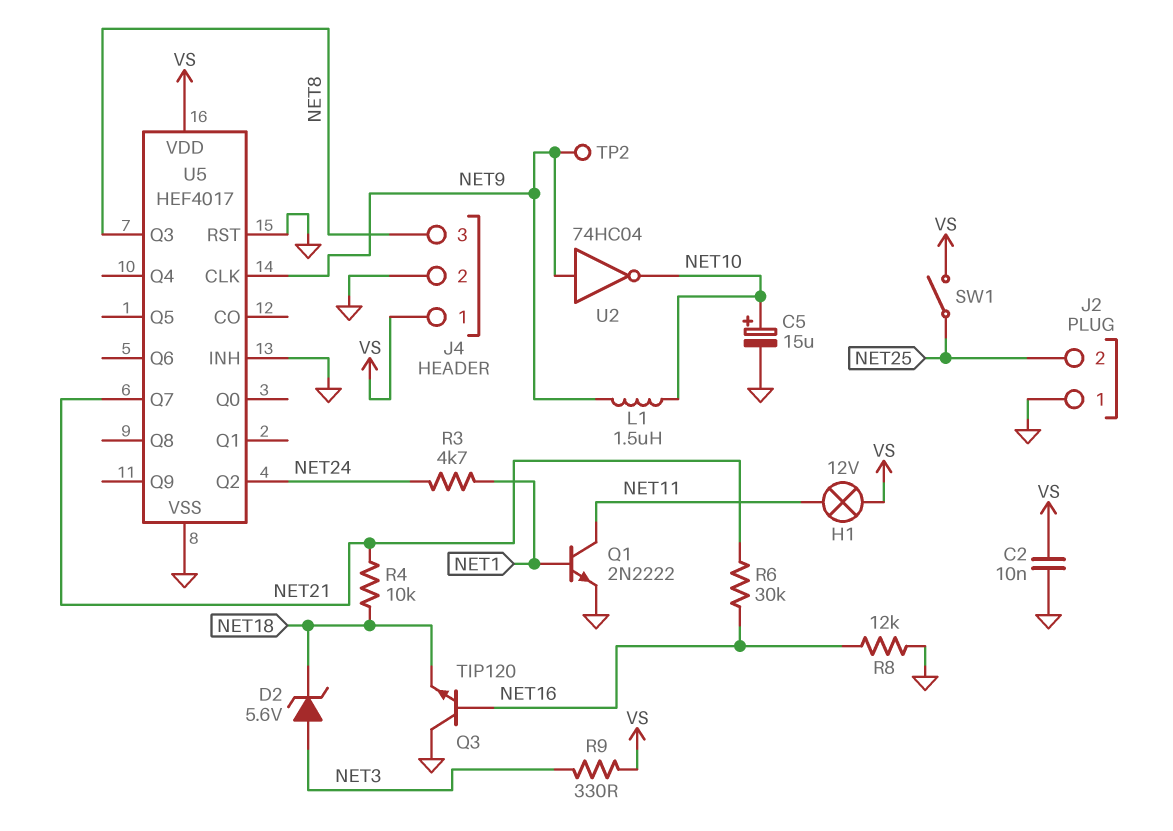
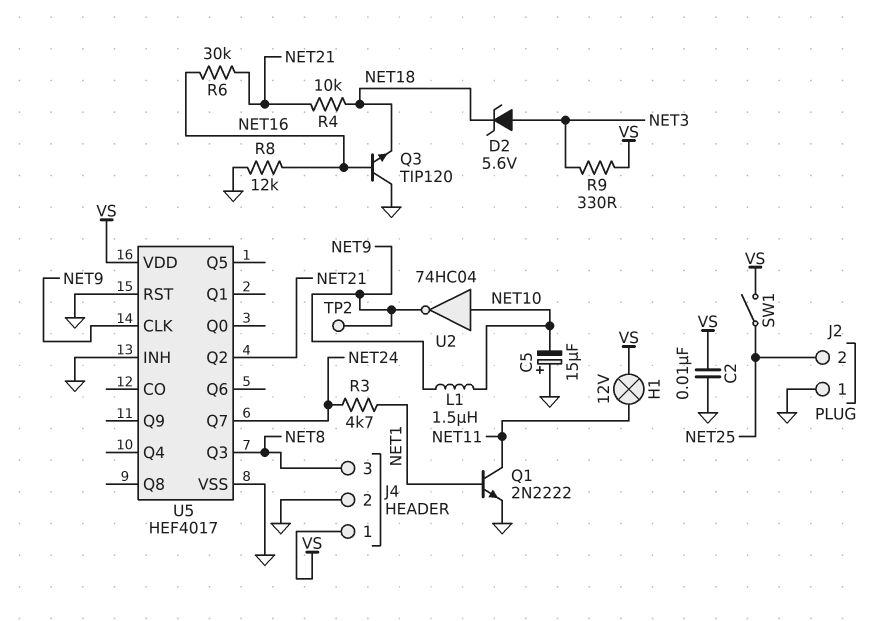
C5: 15uF (plus NET10, minus GND) -> 15uF (plus GND, minus NET10)
U2: NOT 74HC04 (in NET9, out NET10) -> NOT 74HC04 (in NET10, out NET9)
U5 pin Q2: NET24 -> NET21
U5 pin Q7: NET21 -> NET24

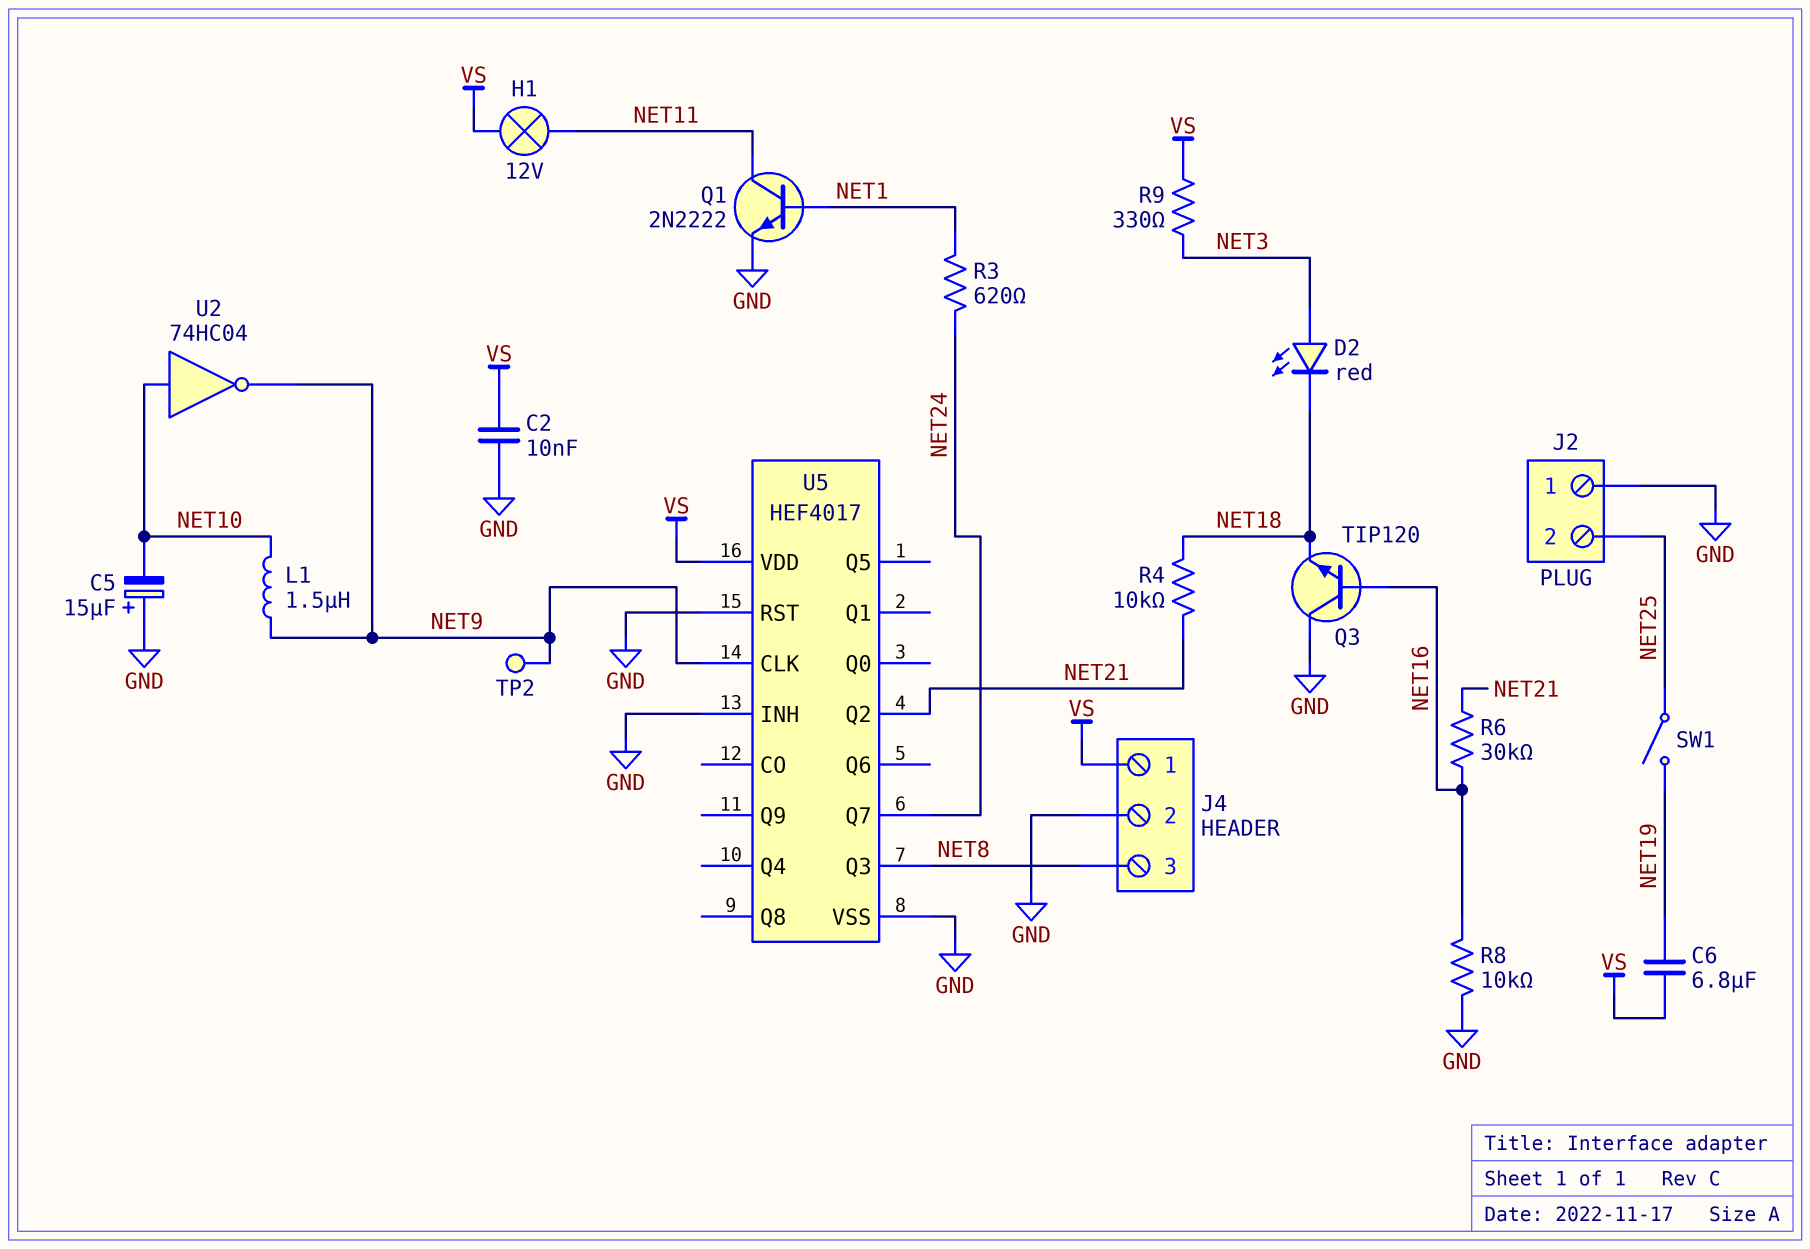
C6: none -> 6.8uF (NET19, VS)
D2: zener 5.6V (A NET3, K NET18) -> LED red (A NET3, K NET18)
R3: 4.7k (NET1, NET24) -> 620 (NET1, NET24)
R8: 12k (GND, NET16) -> 10k (GND, NET16)
SW1: switch (NET25, VS) -> switch (NET19, NET25)

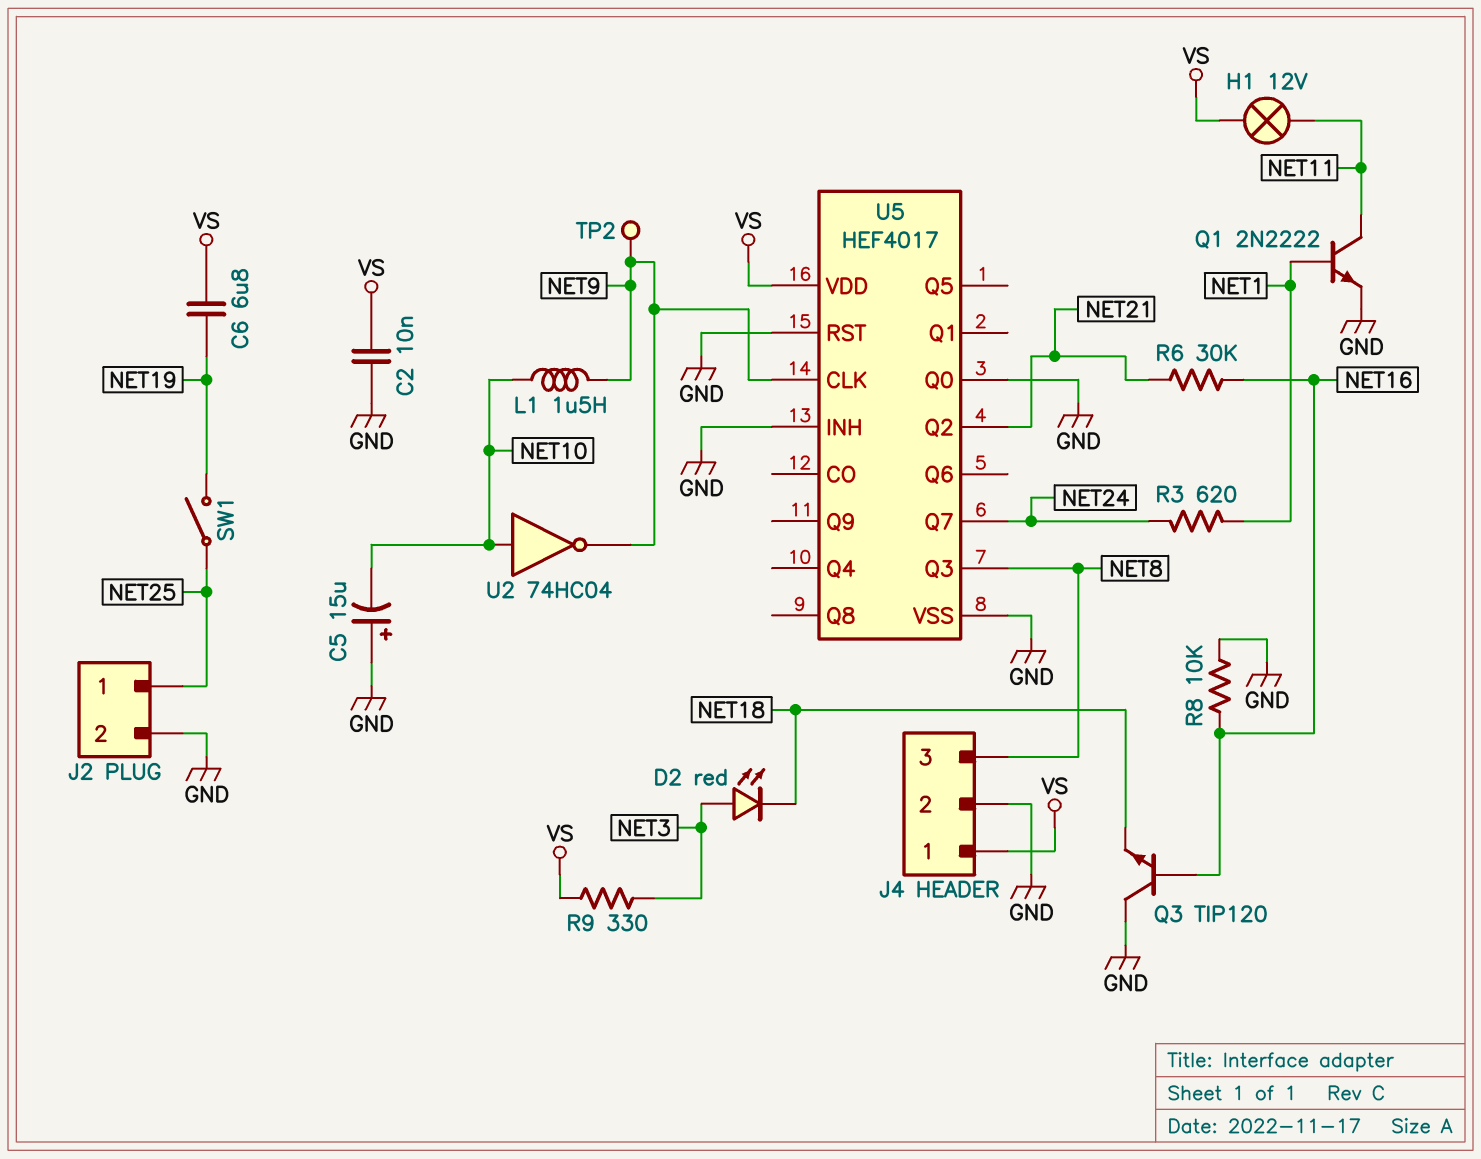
J2 pin 1: GND -> NET25
J2 pin 2: NET25 -> GND
R4: 10k (NET18, NET21) -> none
U5 pin Q0: none -> GND

